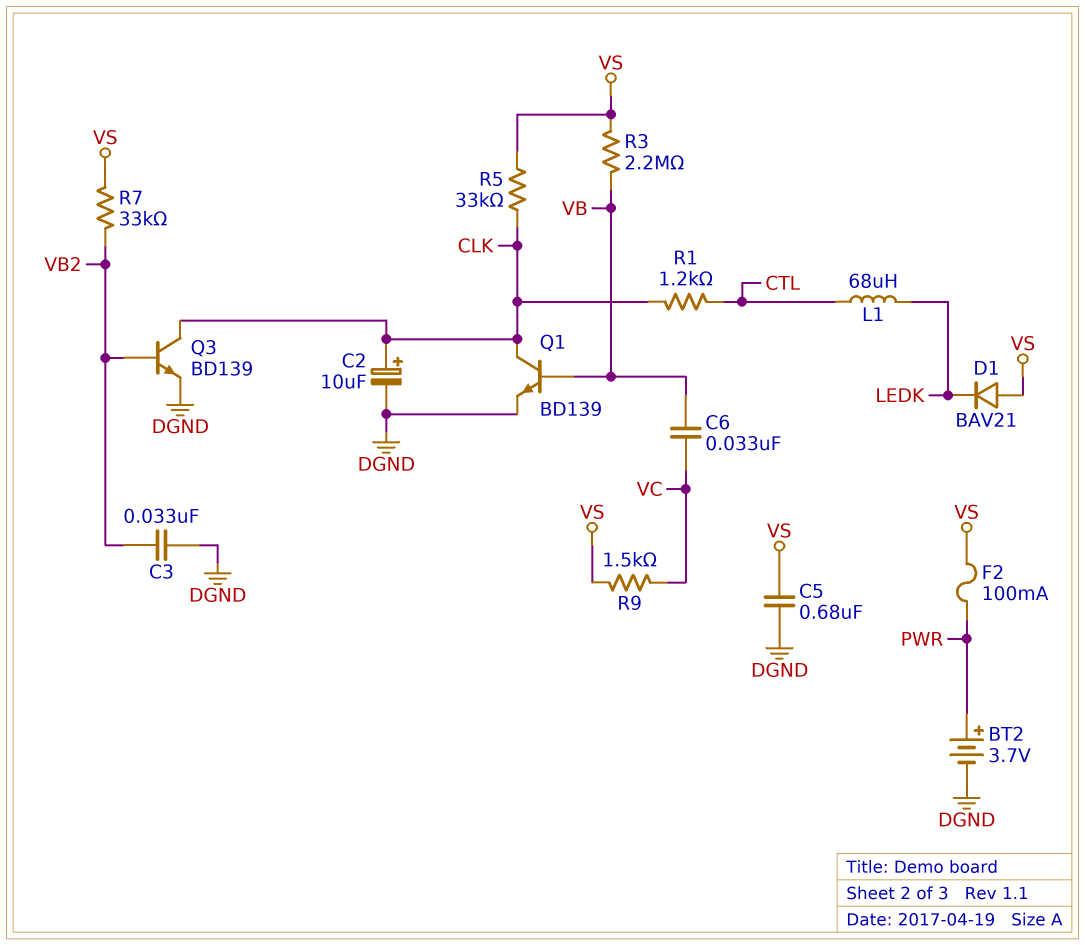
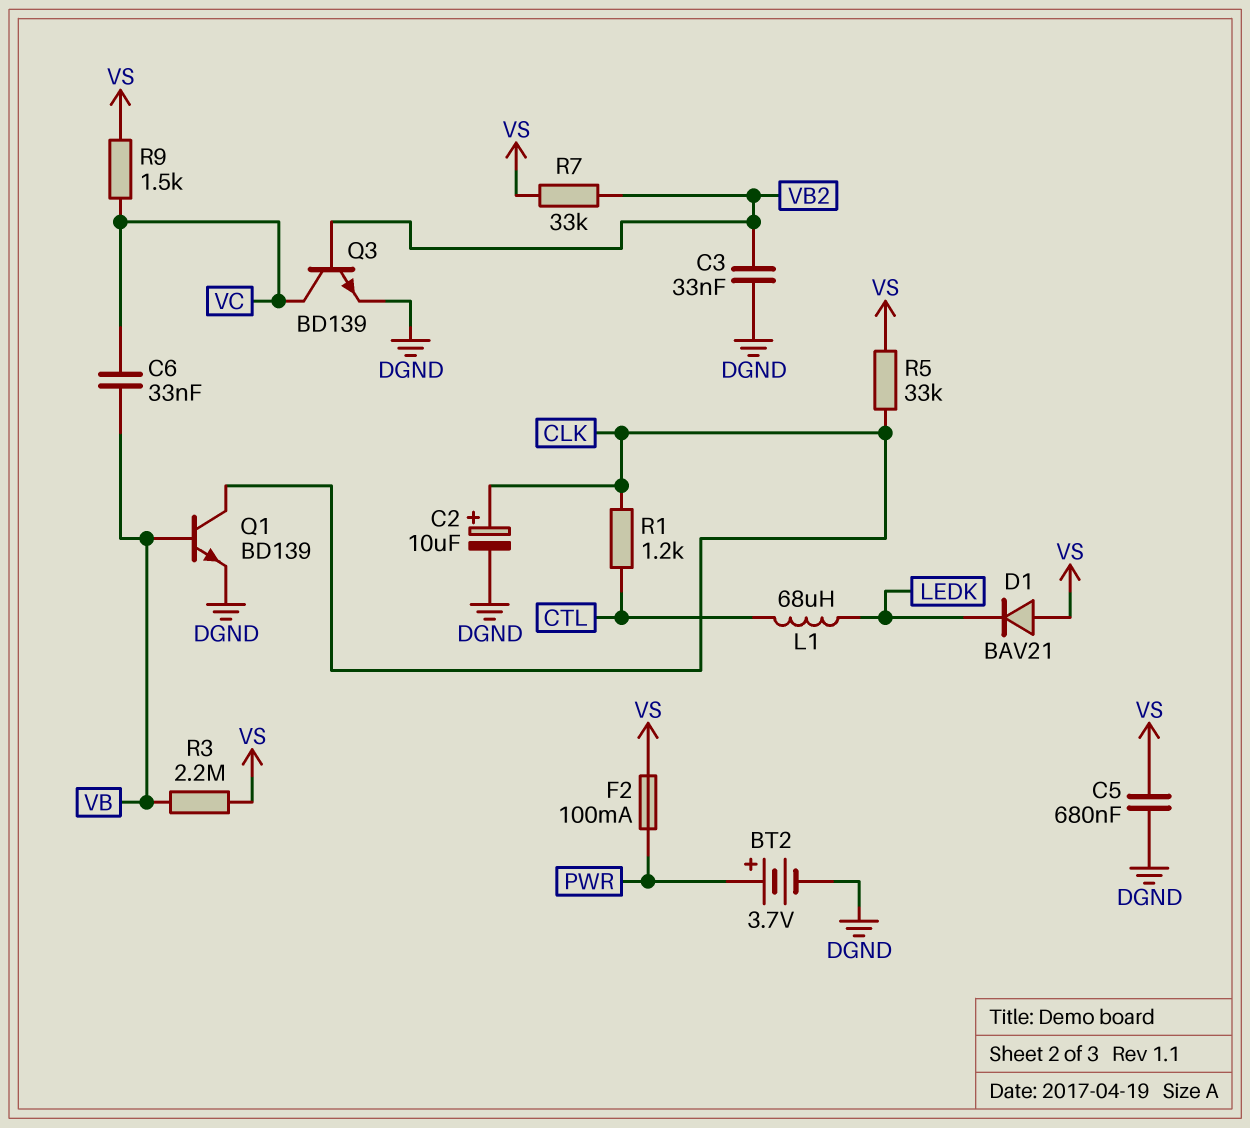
Q3: NPN BD139 (B VB2, C CLK, E DGND) -> NPN BD139 (B VB2, C VC, E DGND)

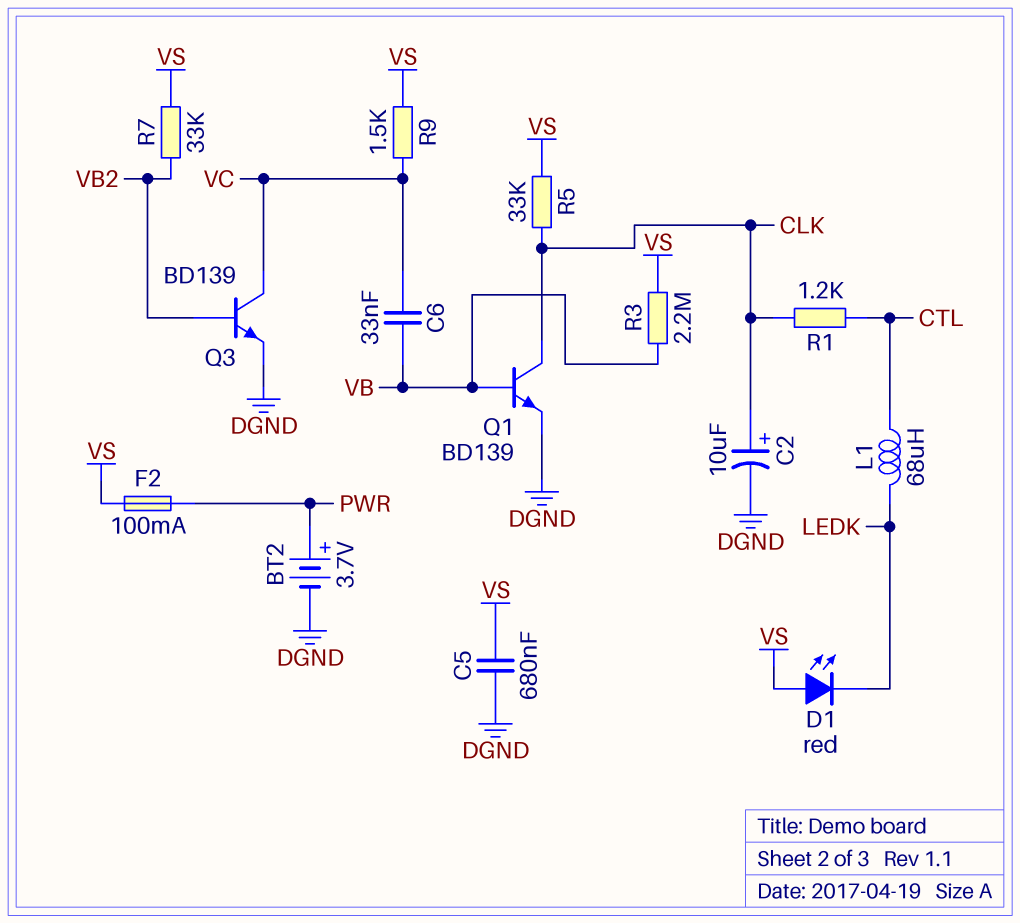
C3: 33nF (DGND, VB2) -> none
D1: diode BAV21 (A VS, K LEDK) -> LED red (A VS, K LEDK)

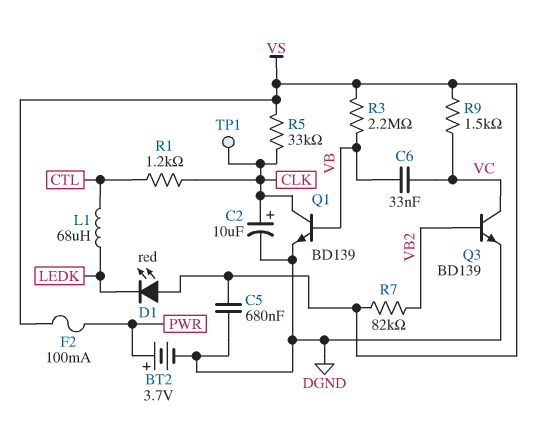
R7: 33k (VB2, VS) -> 82k (VB2, VS)
TP1: none -> test point (CLK)

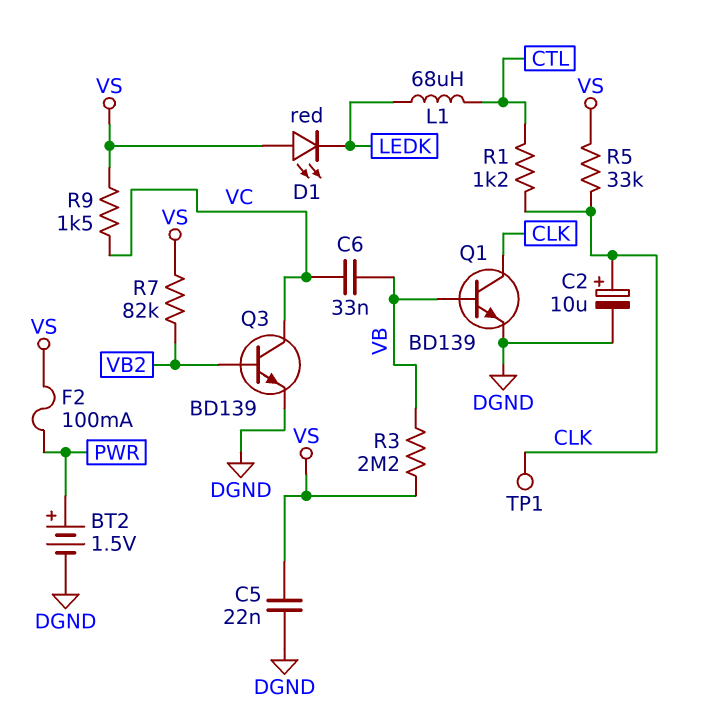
BT2: 3.7V (plus PWR, minus DGND) -> 1.5V (plus PWR, minus DGND)
C5: 680nF (DGND, VS) -> 22nF (DGND, VS)

